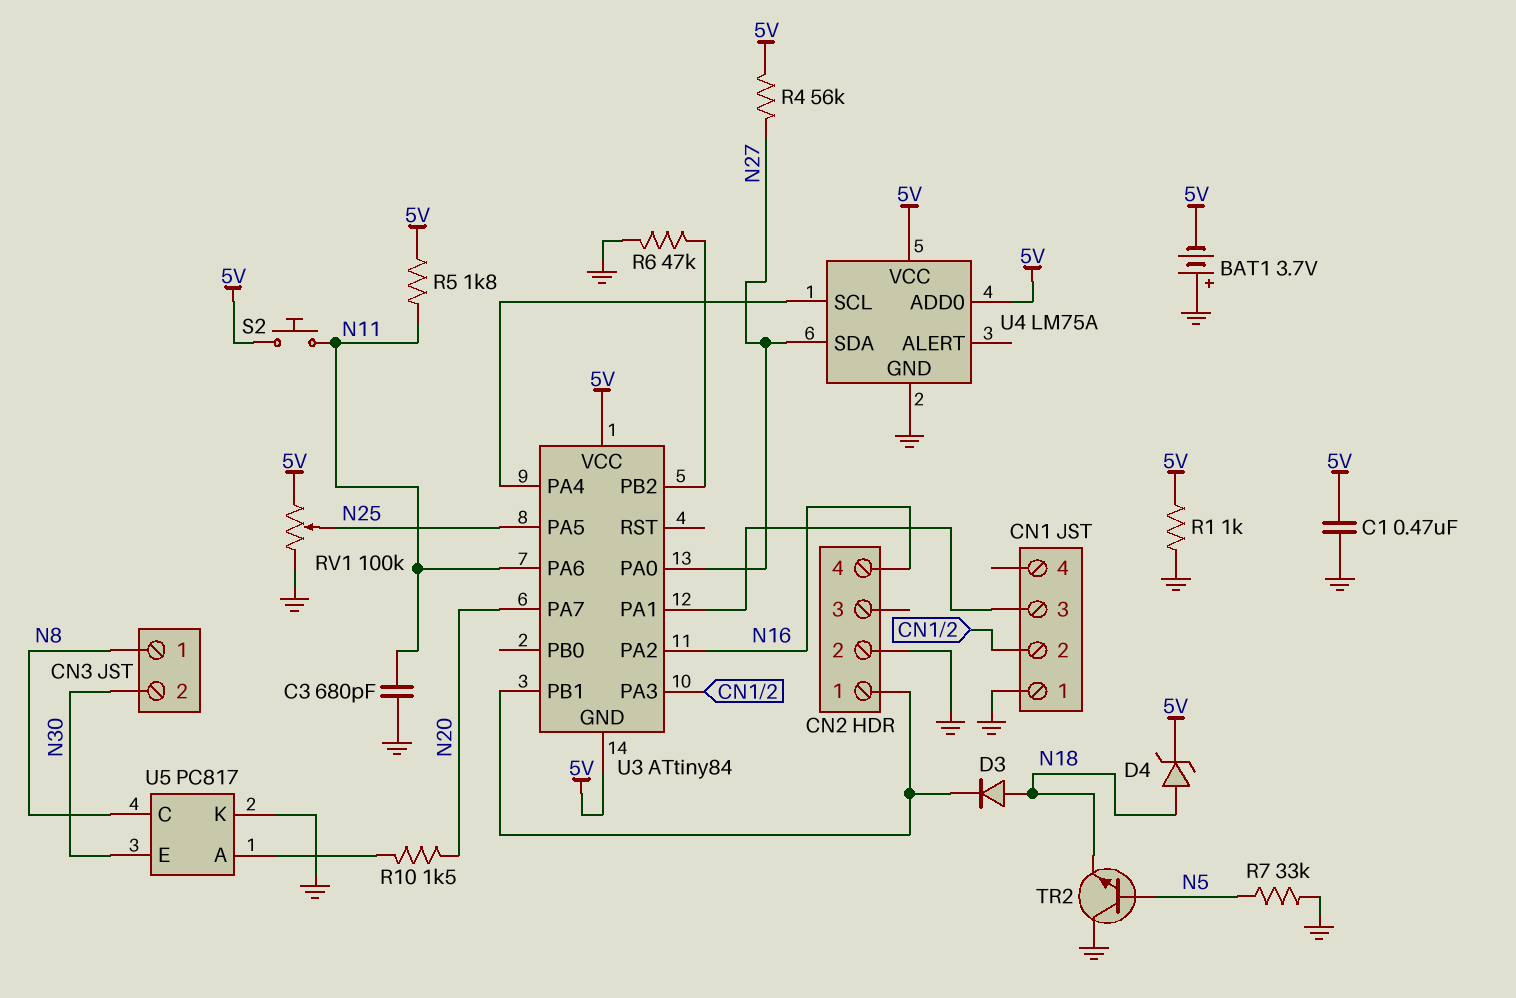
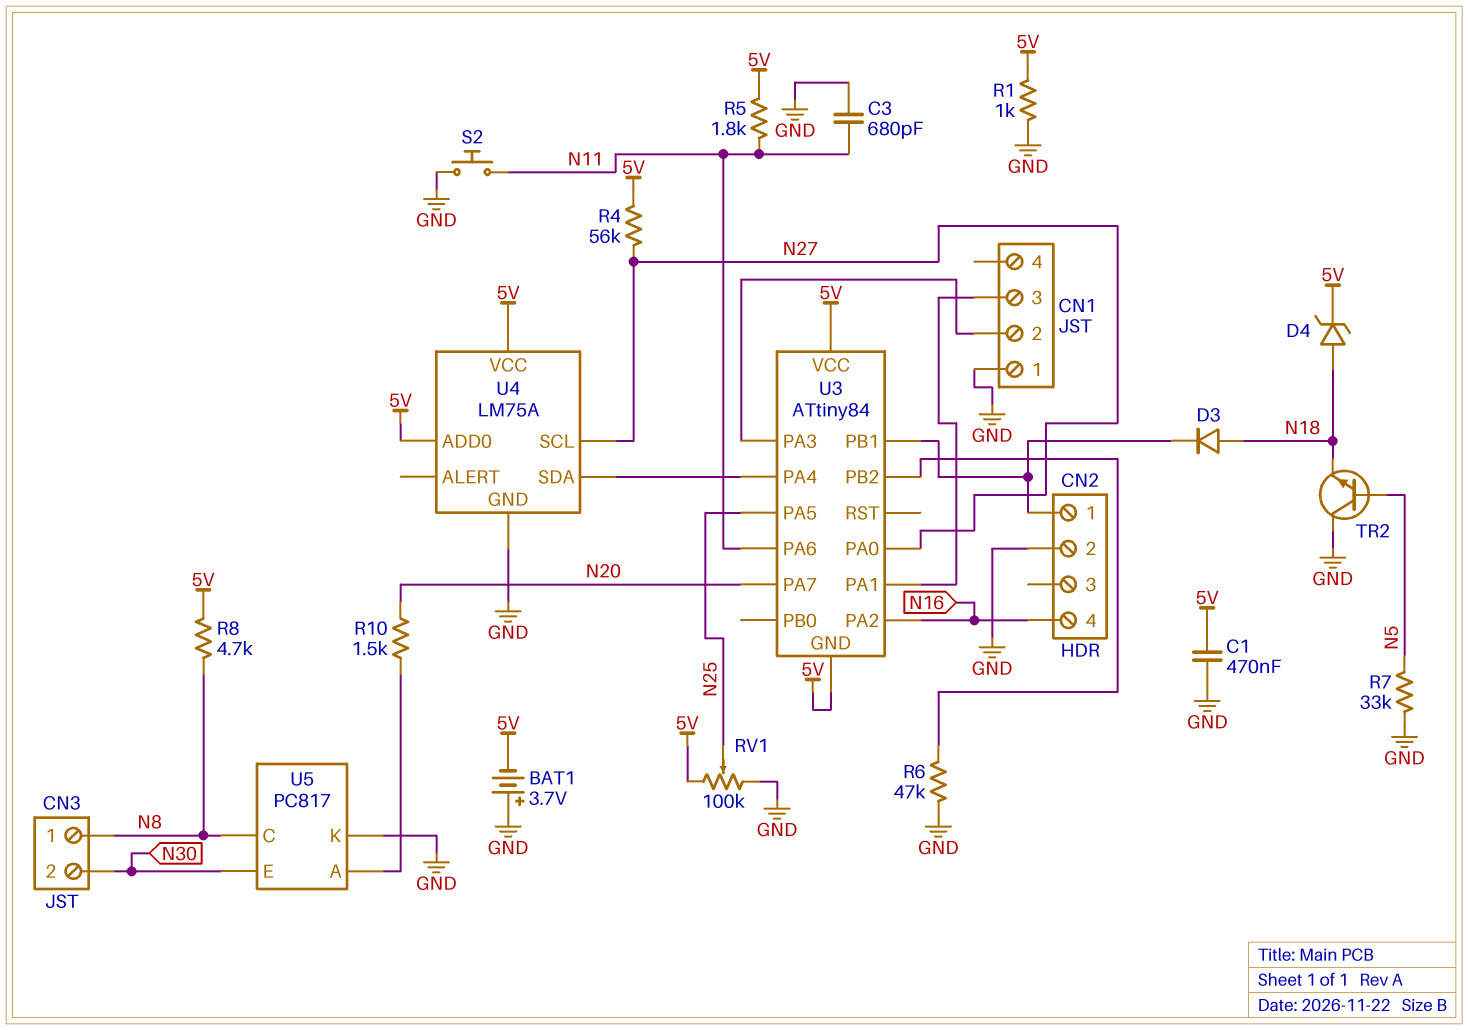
R8: none -> 4.7k (5V, N8)
S2: button (5V, N11) -> button (GND, N11)
U4 pin SCL: U3/PA4 -> N27
U4 pin SDA: N27 -> U3/PA4

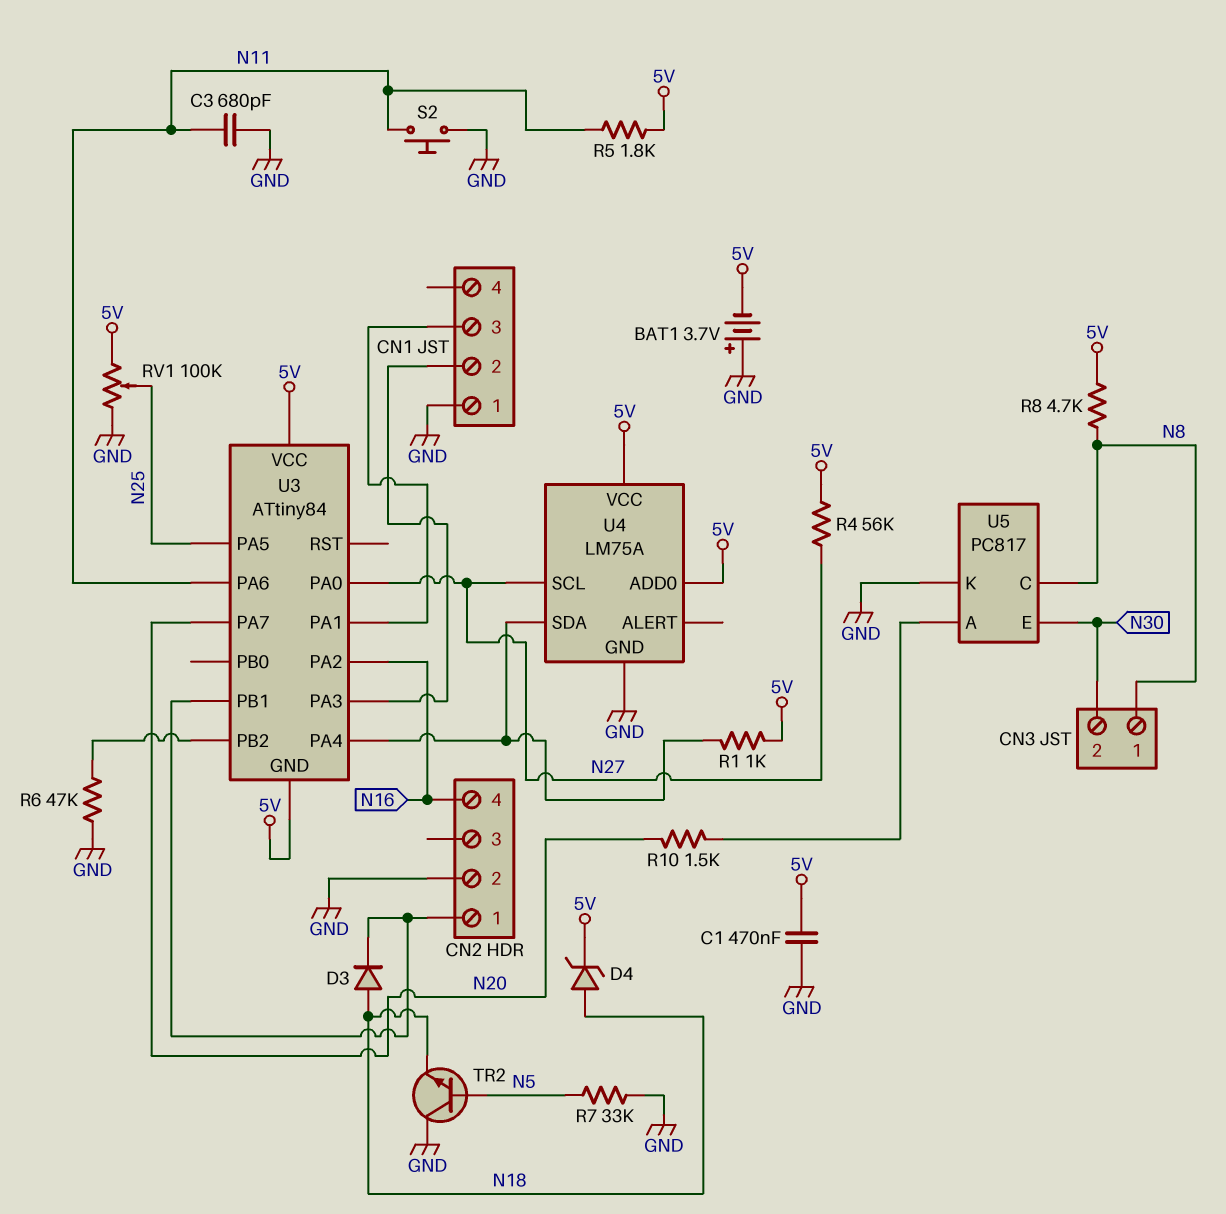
R1: 1k (5V, GND) -> 1k (5V, U3/PA4)

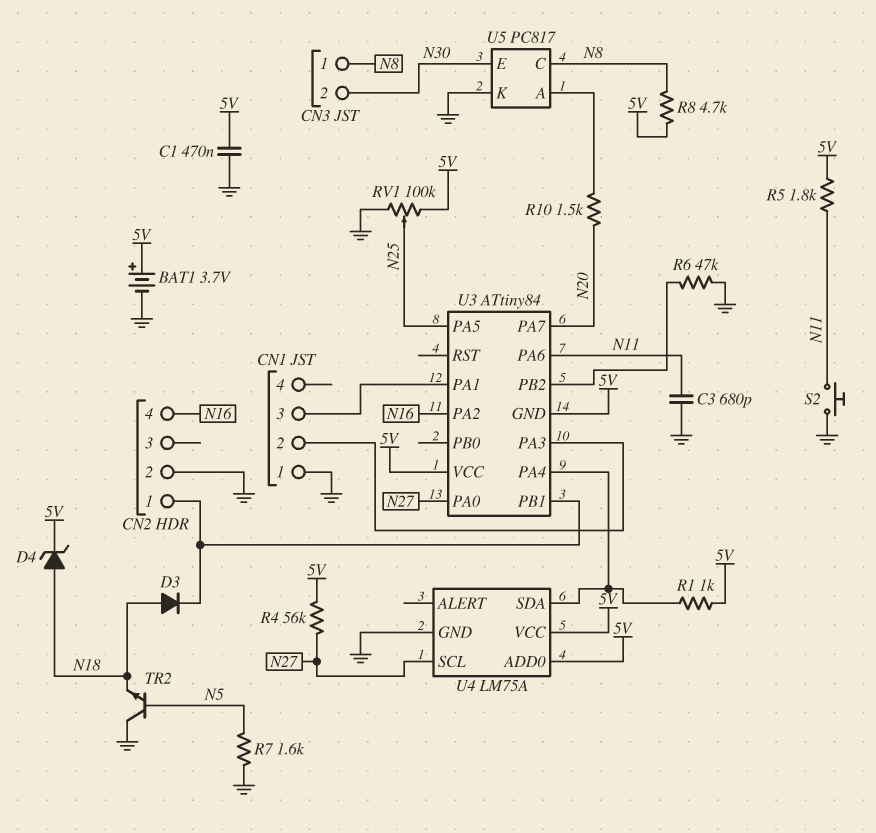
BAT1: 3.7V (plus GND, minus 5V) -> 3.7V (plus 5V, minus GND)
R7: 33k (GND, N5) -> 1.6k (GND, N5)

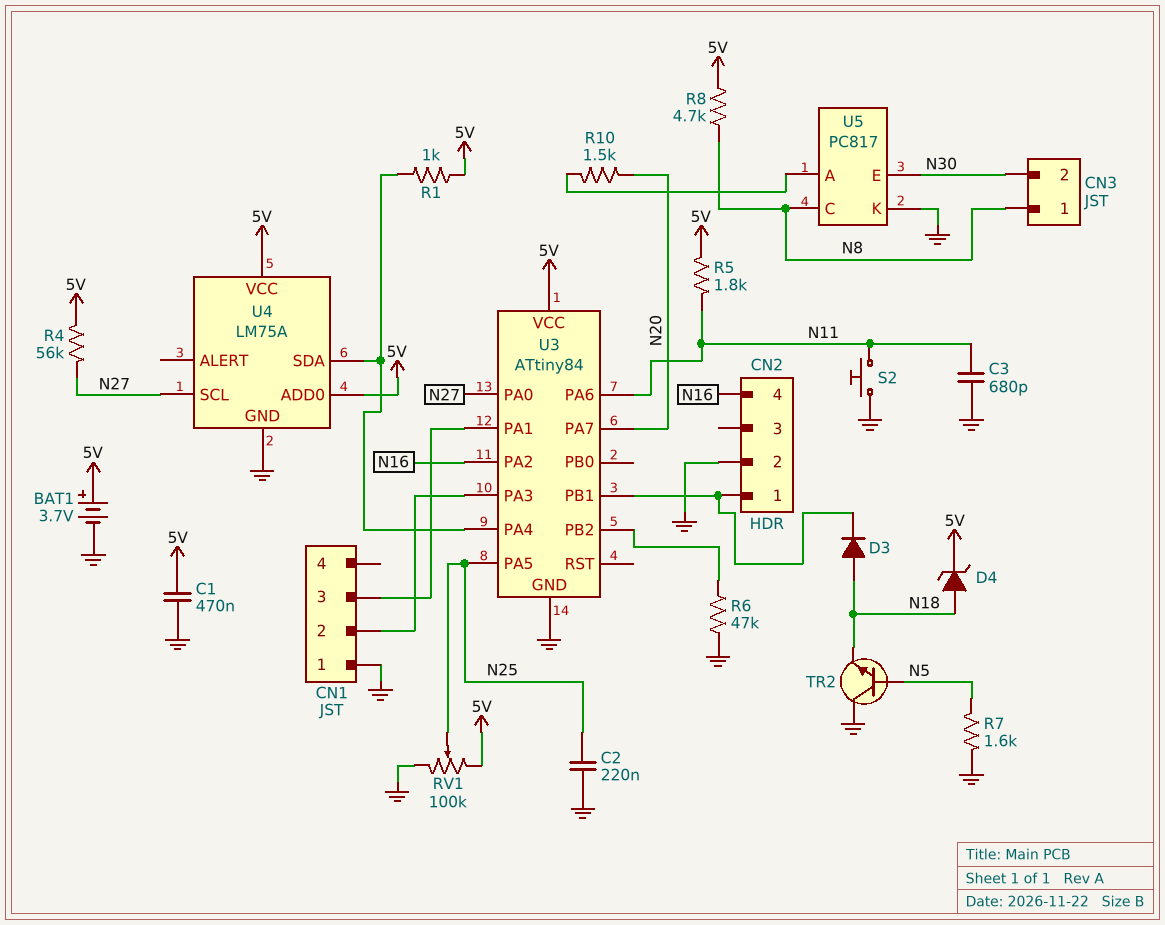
C2: none -> 220nF (GND, N25)
U3 pin GND: 5V -> GND

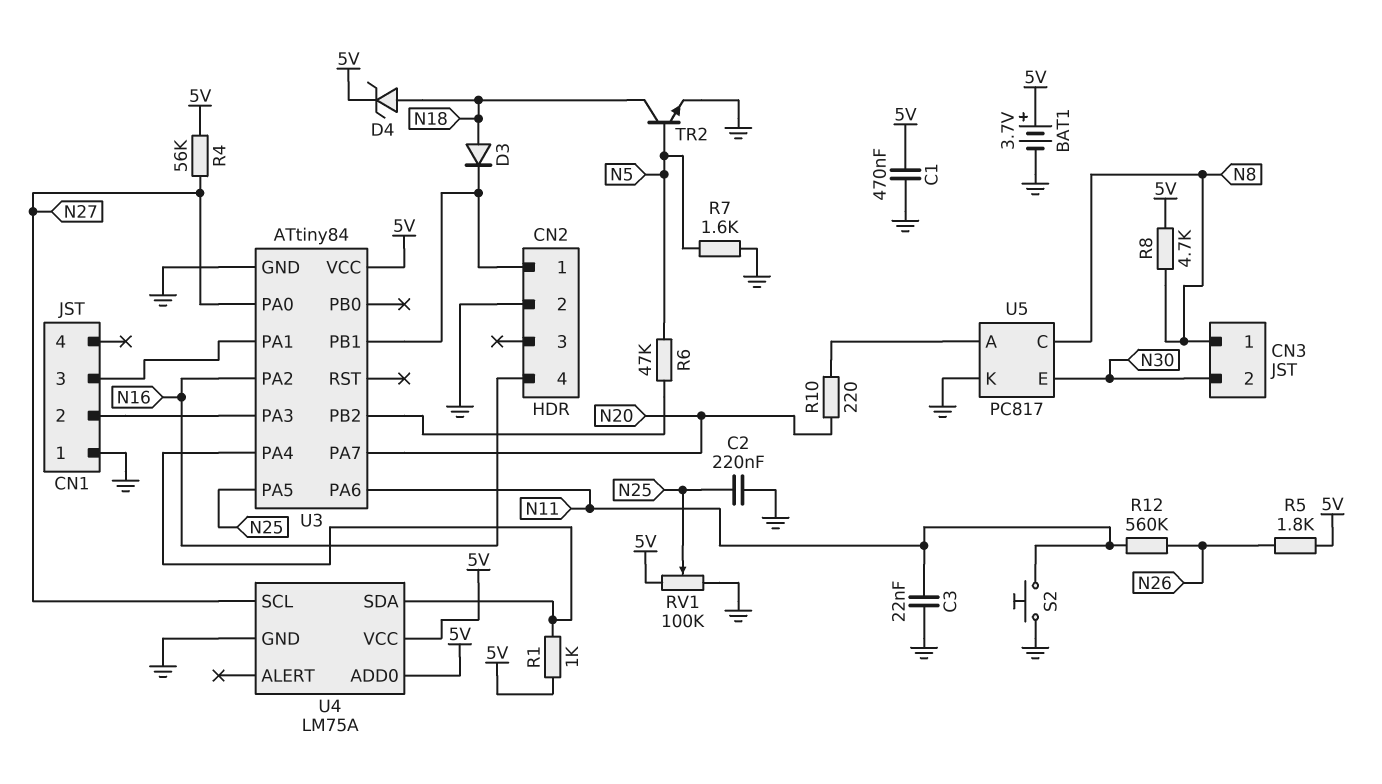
C3: 680pF (GND, N11) -> 22nF (GND, N11)
R5: 1.8k (5V, N11) -> 1.8k (5V, N26)
R6: 47k (GND, U3/PB2) -> 47k (N5, U3/PB2)
R10: 1.5k (N20, U5/A) -> 220 (N20, U5/A)
R12: none -> 560k (N11, N26)
TR2: NPN (B N5, C GND, E N18) -> NPN (B N5, C N18, E GND)

